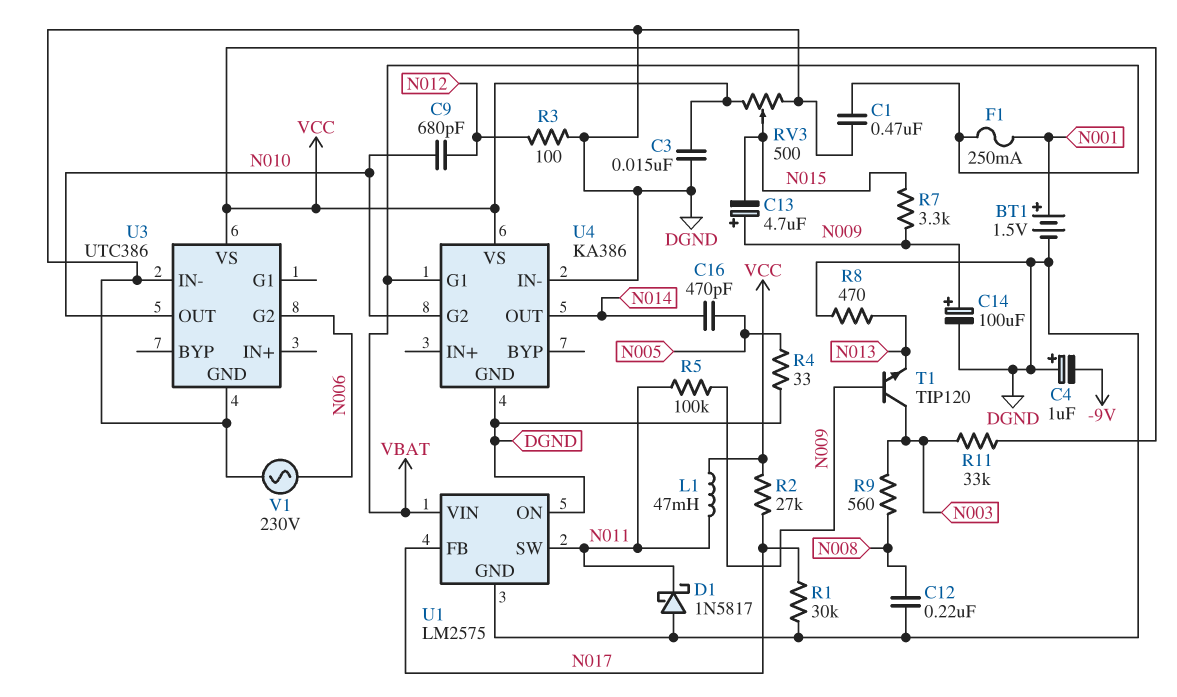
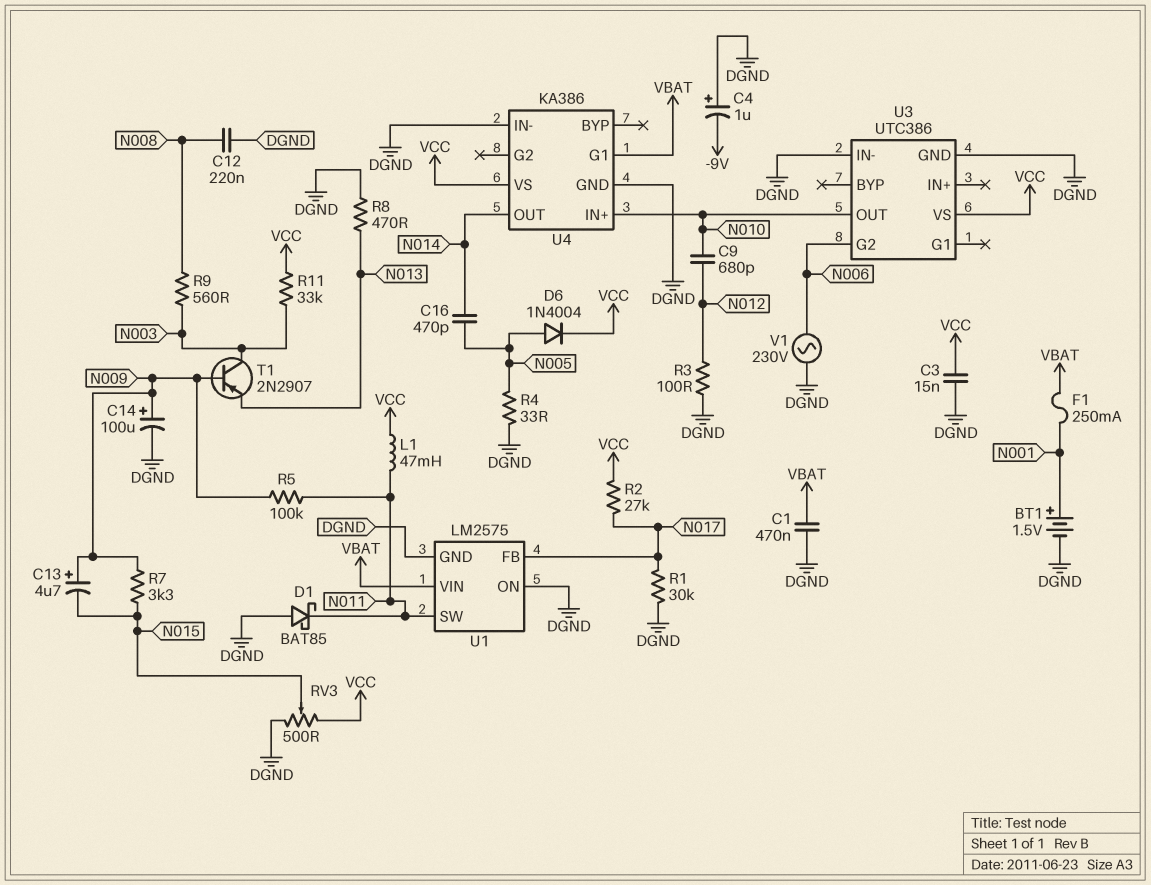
D1: schottky 1N5817 (A DGND, K N011) -> schottky BAT85 (A DGND, K N011)
D6: none -> diode 1N4004 (A N005, K VCC)
T1: NPN TIP120 (B N009, C N003, E N013) -> PNP 2N2907 (B N009, C N003, E N013)
U4 pin G2: N010 -> none
U4 pin IN+: none -> N010

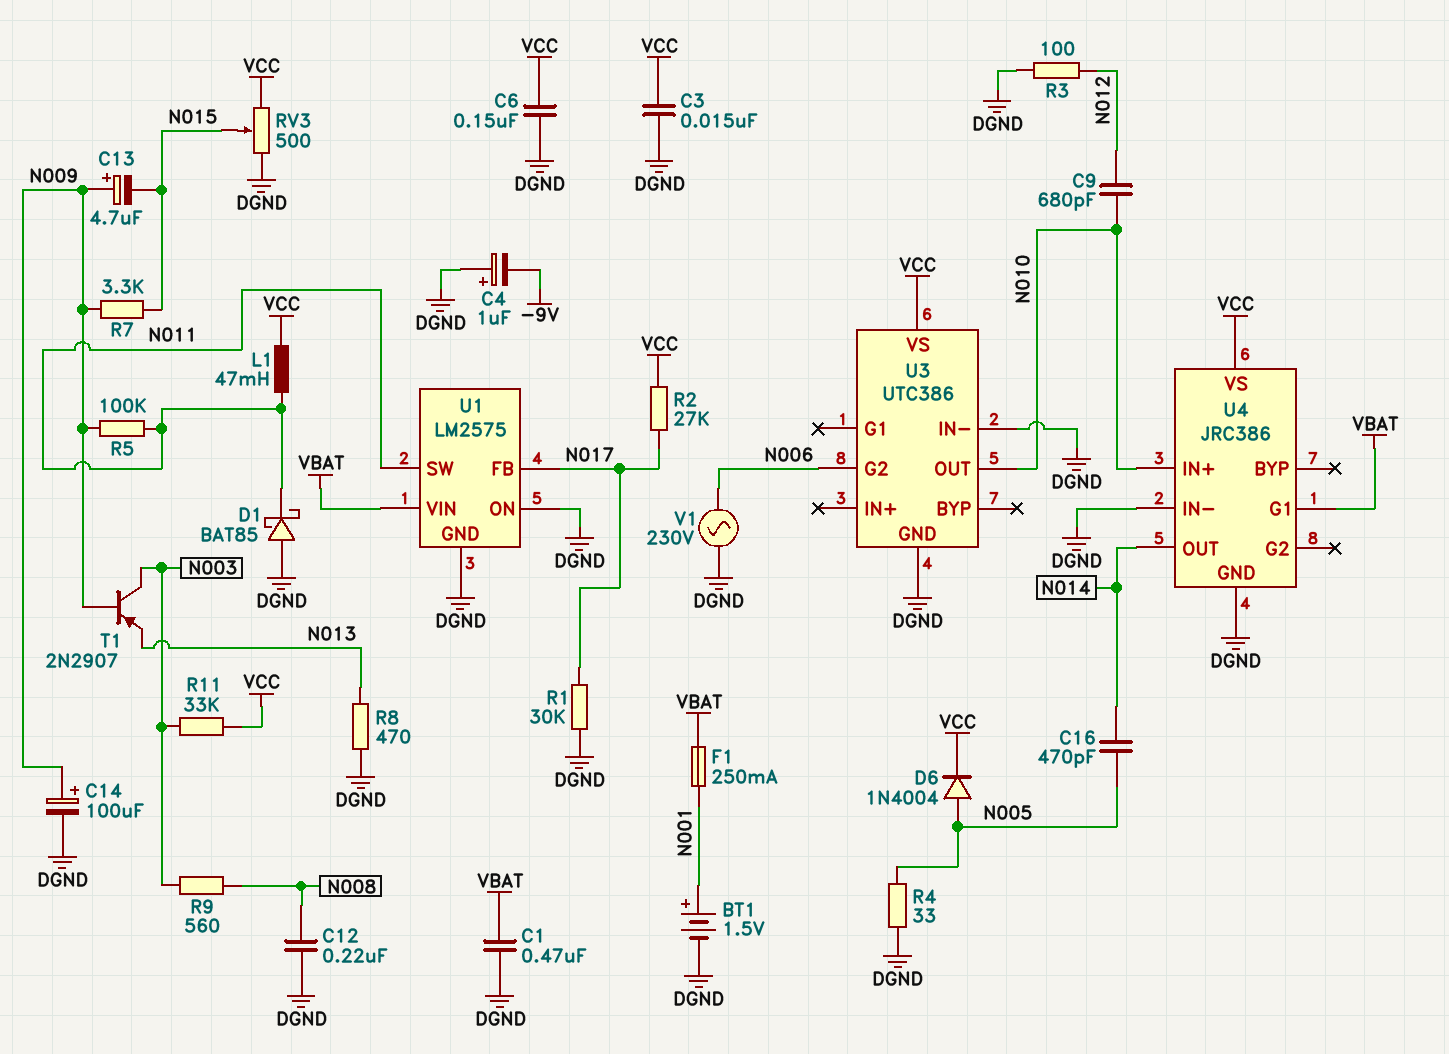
C6: none -> 150nF (DGND, VCC)
U4: KA386 -> JRC386

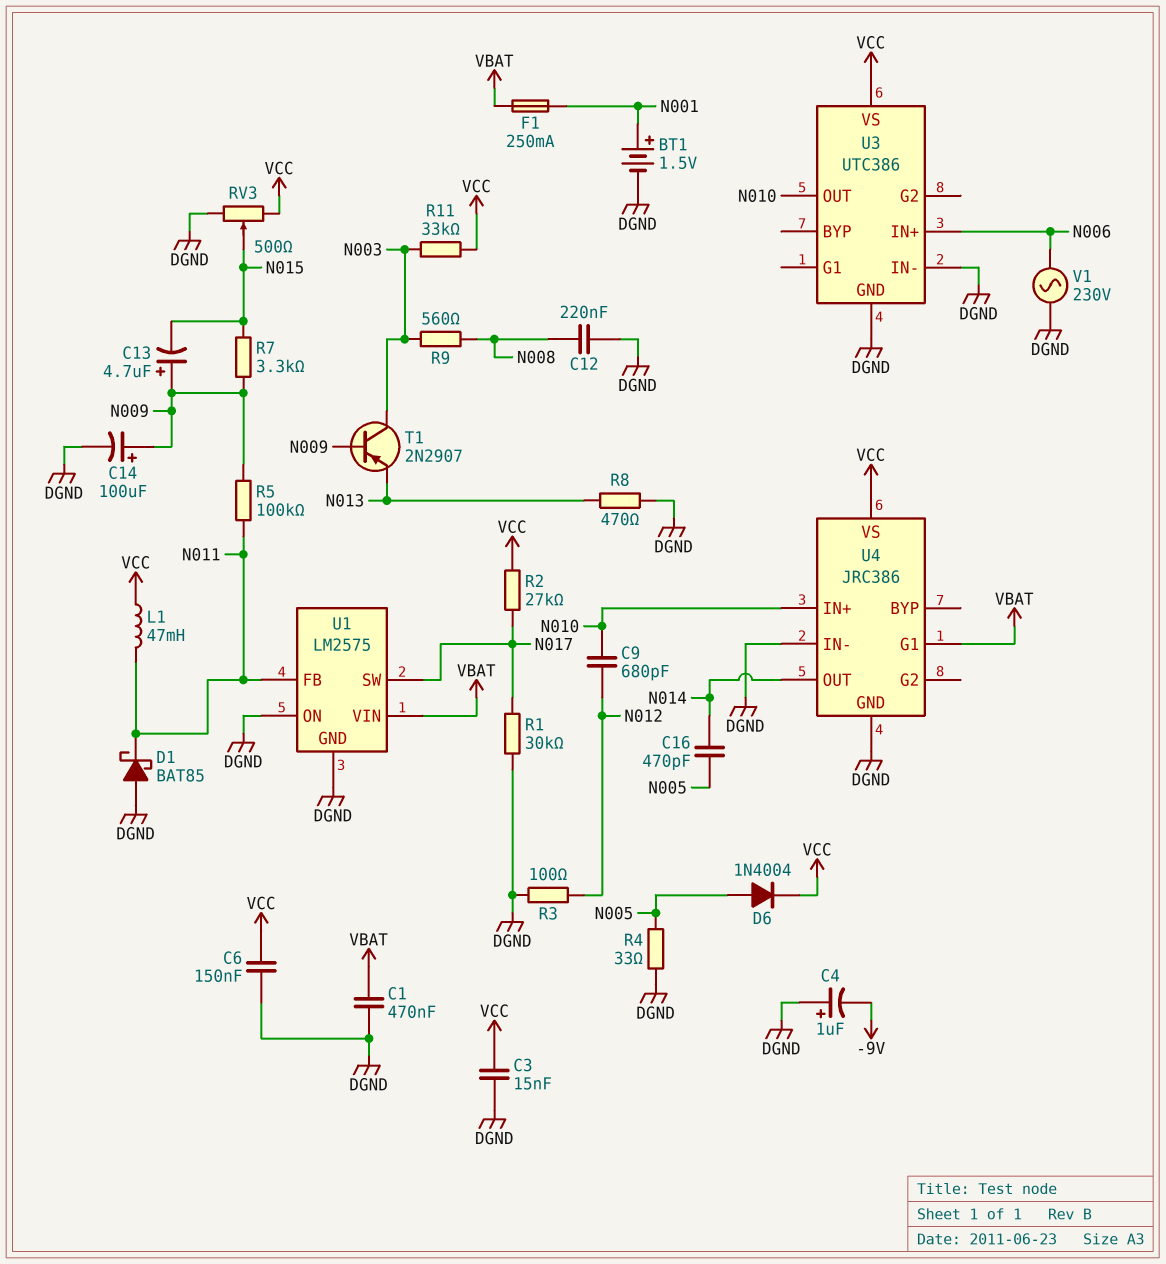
U1 pin FB: N017 -> N011
U1 pin SW: N011 -> N017
U3 pin G2: N006 -> none
U3 pin IN+: none -> N006

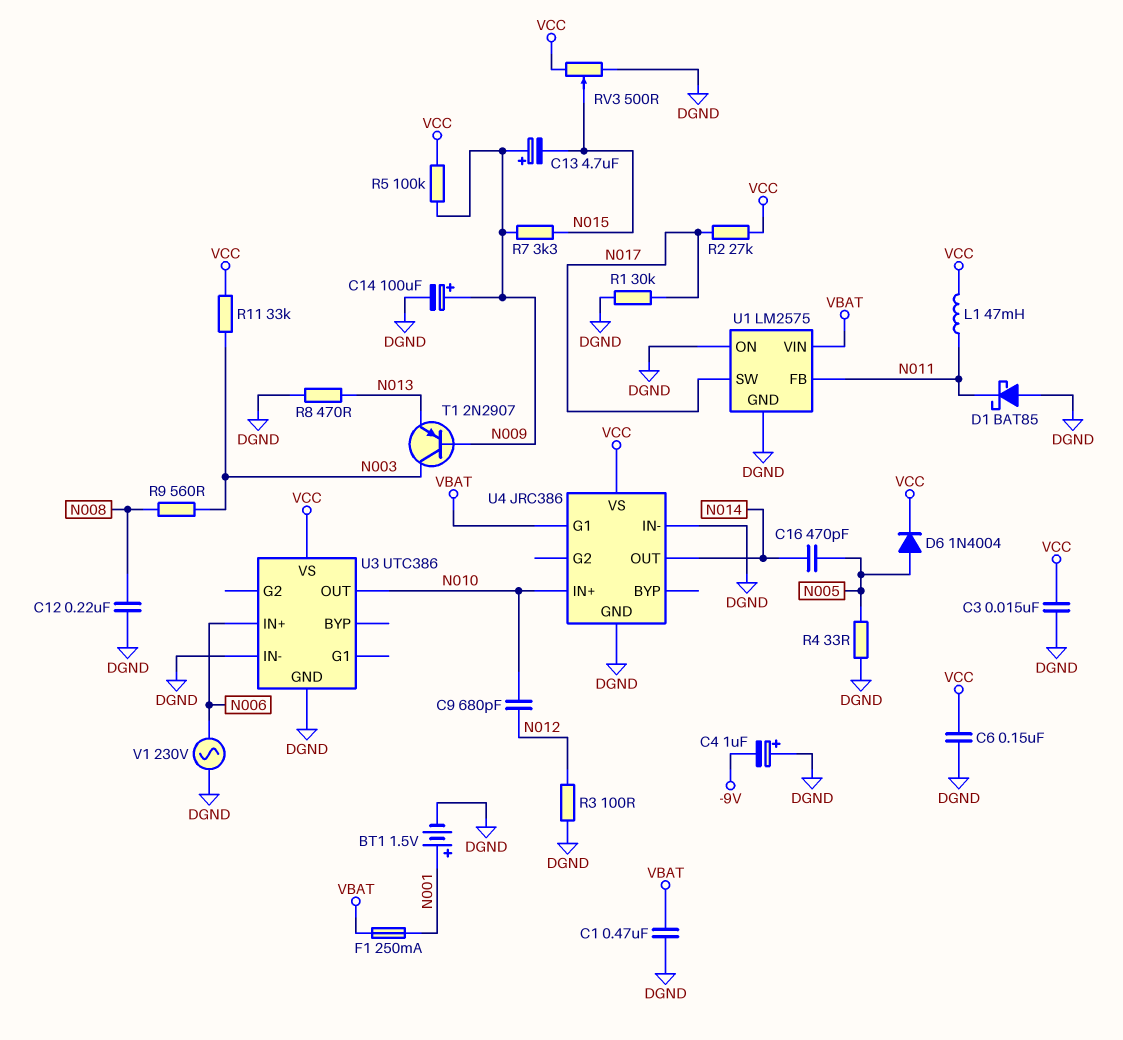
R5: 100k (N009, N011) -> 100k (N009, VCC)

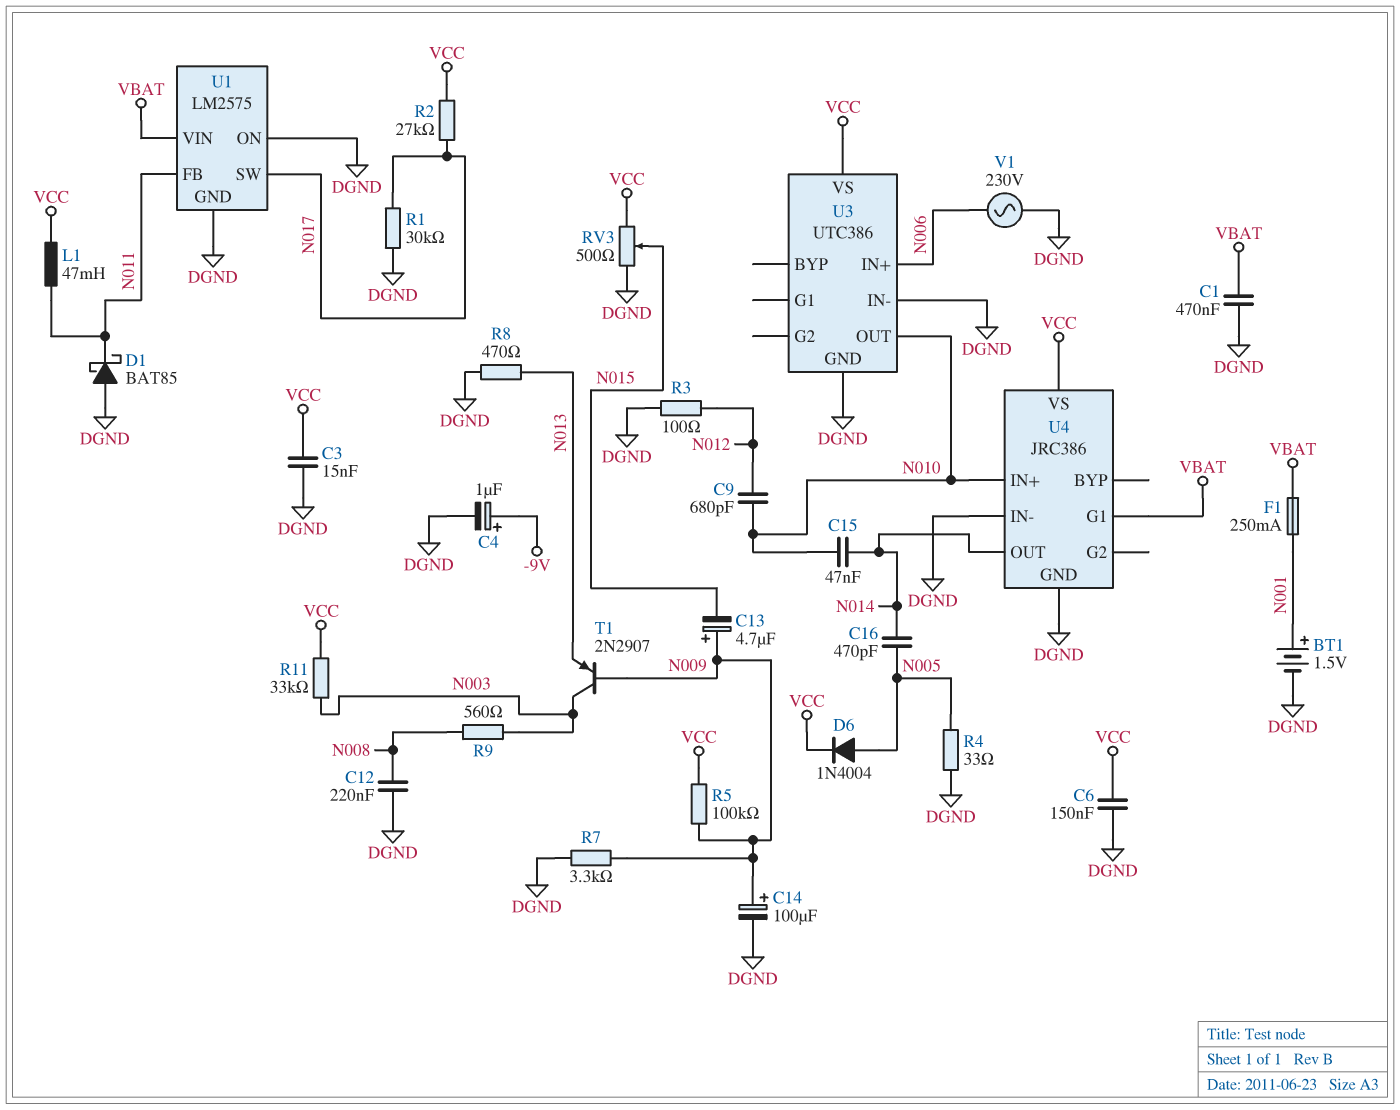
C4: 1uF (plus DGND, minus -9V) -> 1uF (plus -9V, minus DGND)
C15: none -> 47nF (N010, N014)
R7: 3.3k (N009, N015) -> 3.3k (DGND, N009)

